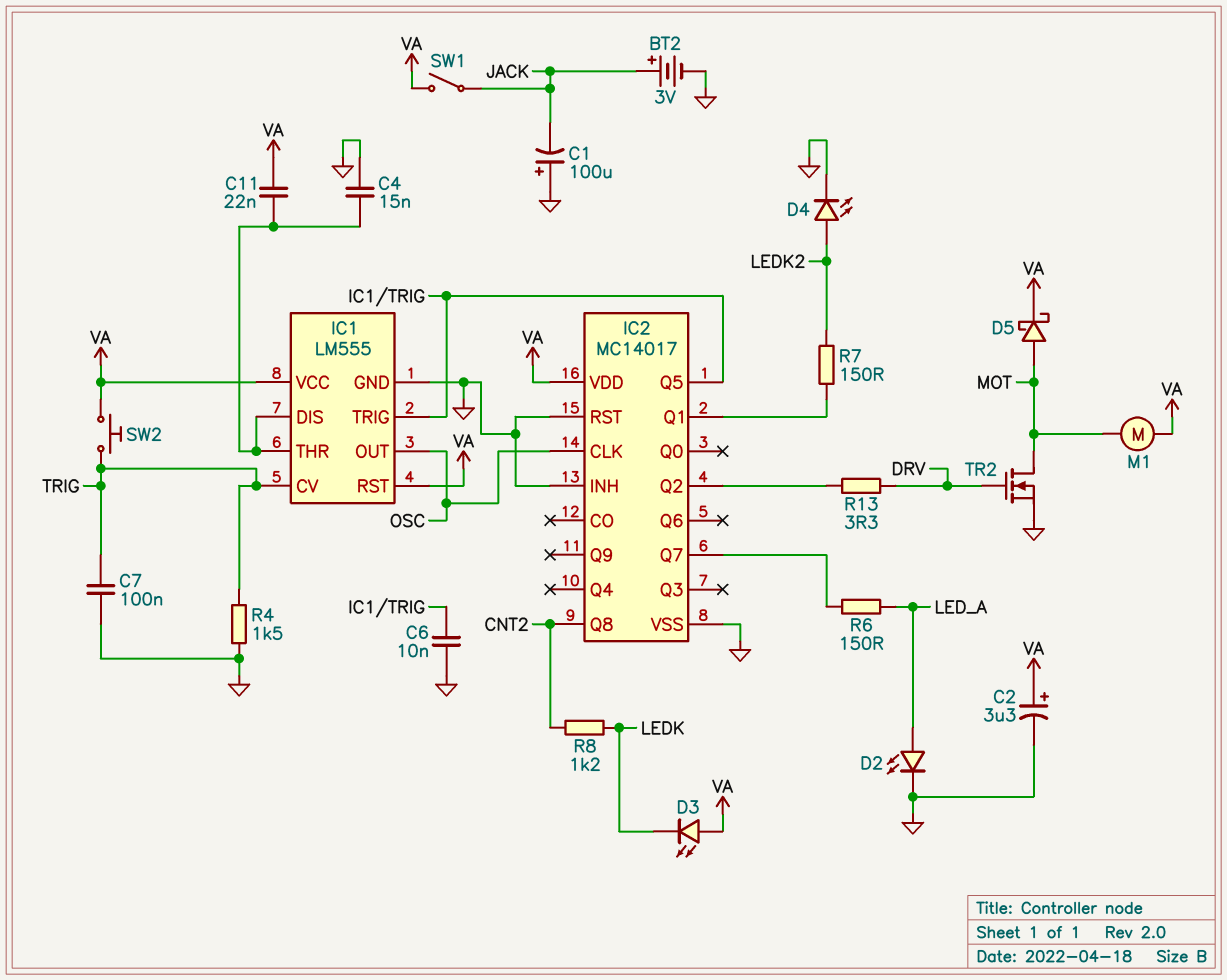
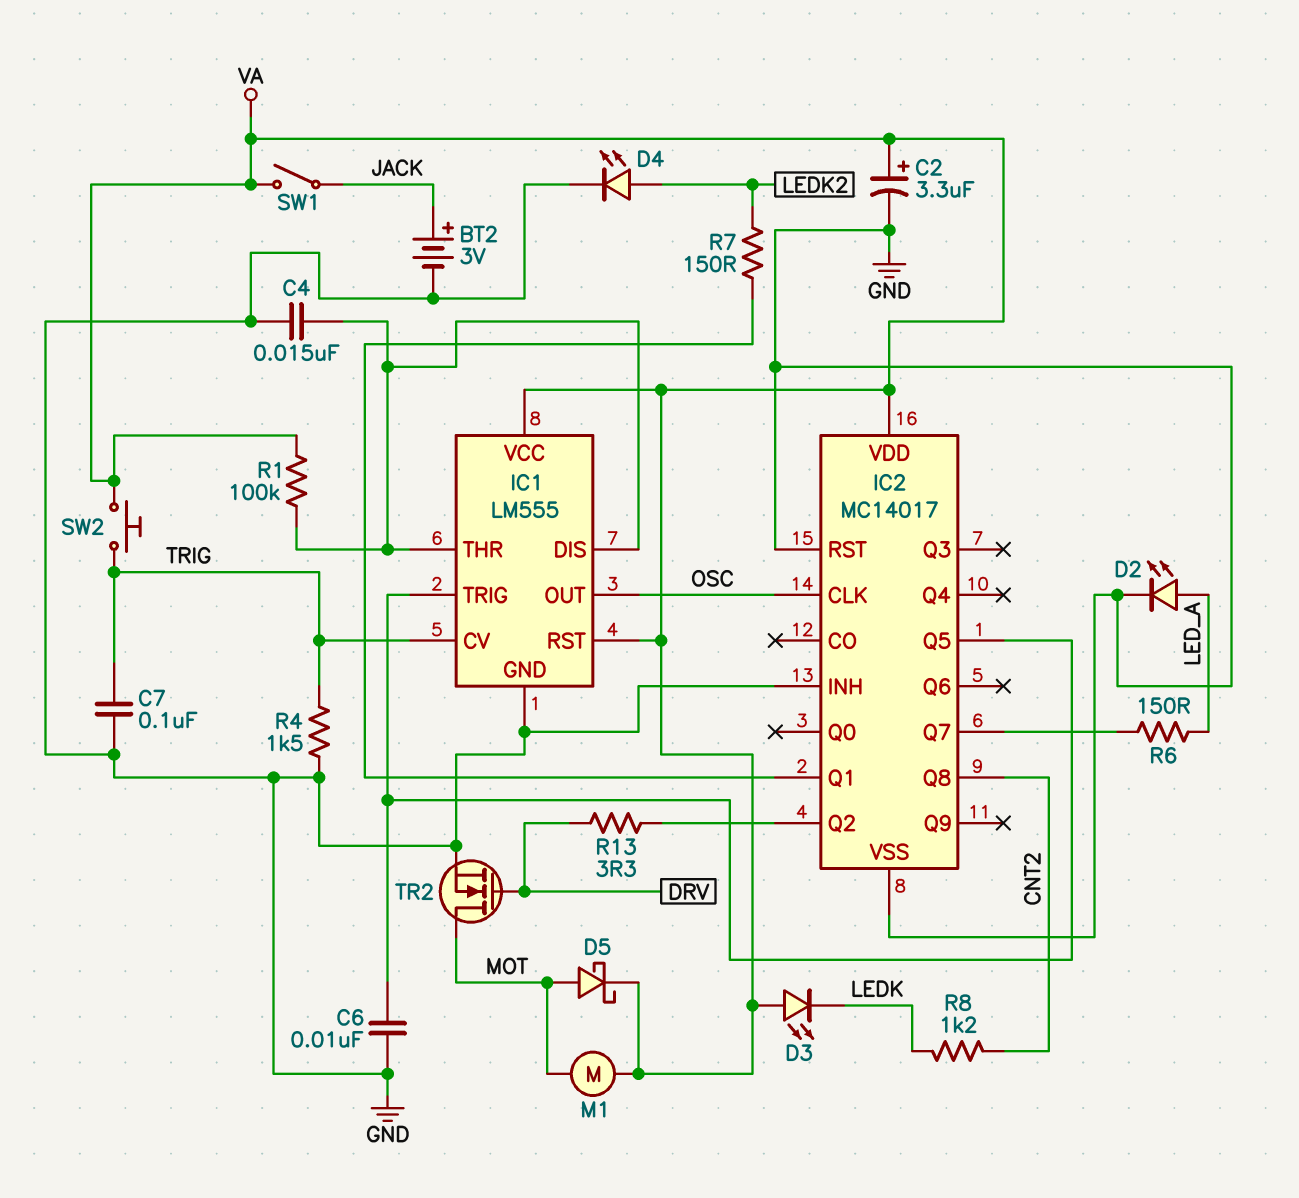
C1: 100uF (plus GND, minus JACK) -> none
C11: 22nF (IC1/DIS, VA) -> none
R1: none -> 100k (IC1/DIS, VA)

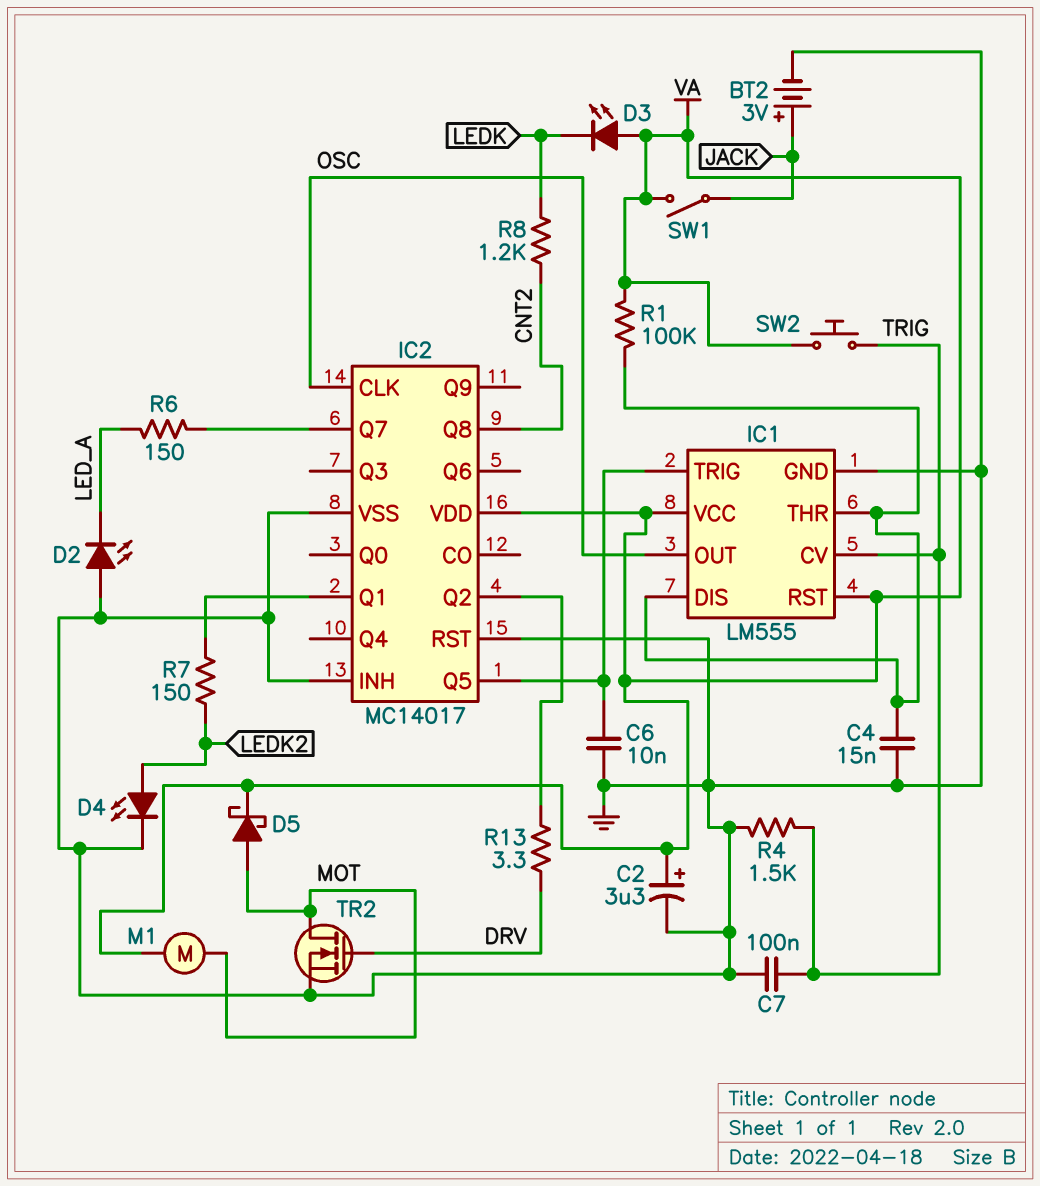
D2: LED (A LED_A, K GND) -> LED (A GND, K LED_A)

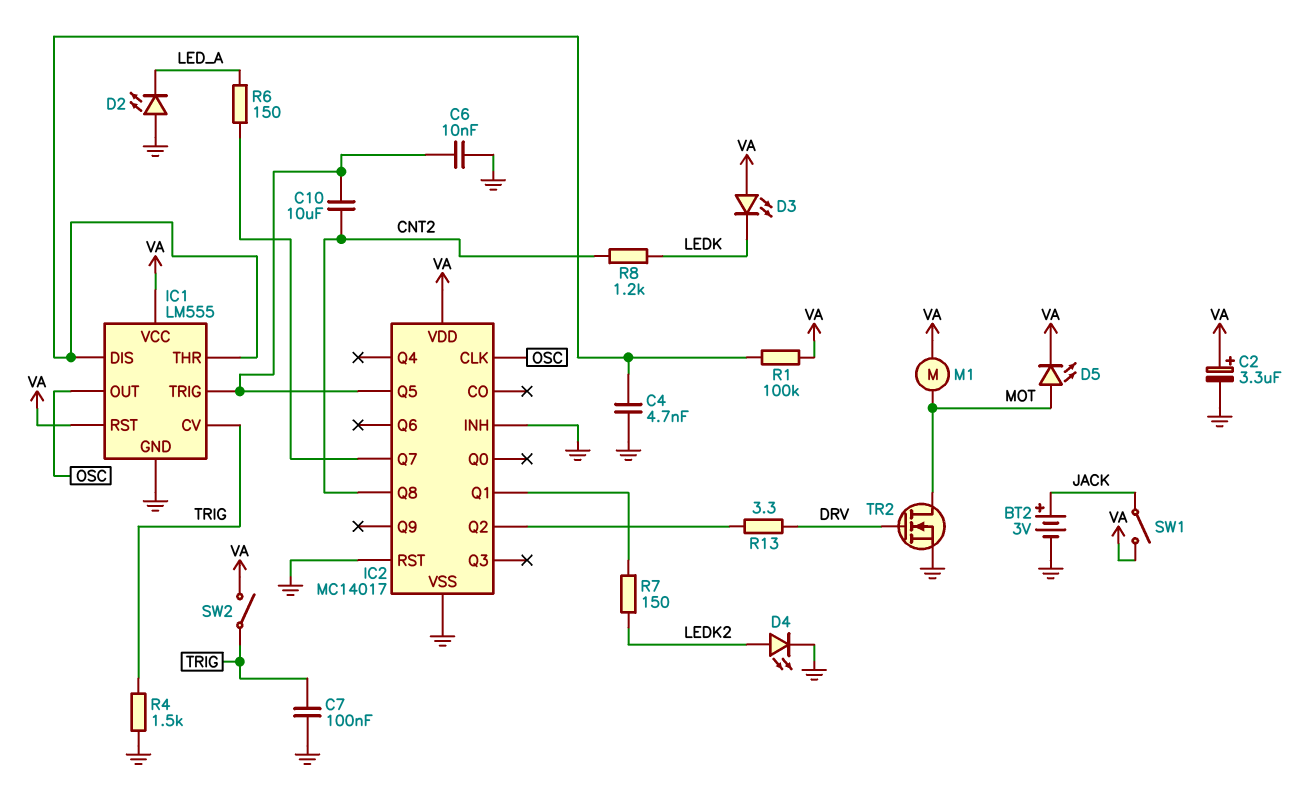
C4: 15nF (GND, IC1/DIS) -> 4.7nF (GND, IC1/DIS)
C10: none -> 10uF (CNT2, IC1/TRIG)
D5: schottky (A MOT, K VA) -> LED (A MOT, K VA)
SW2: button (TRIG, VA) -> switch (TRIG, VA)

